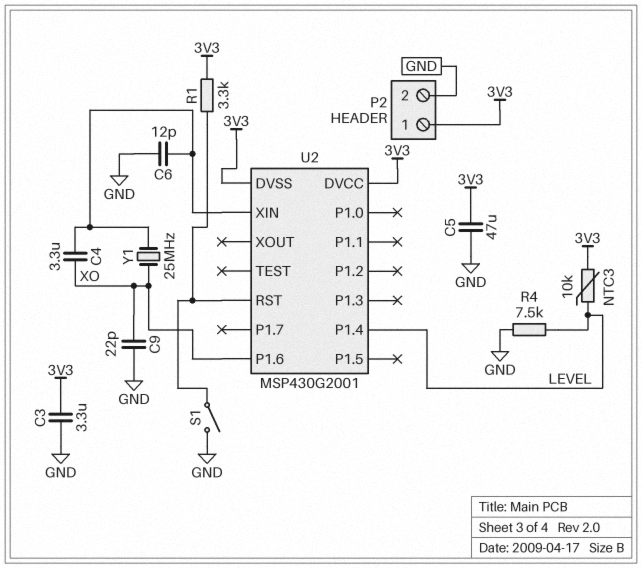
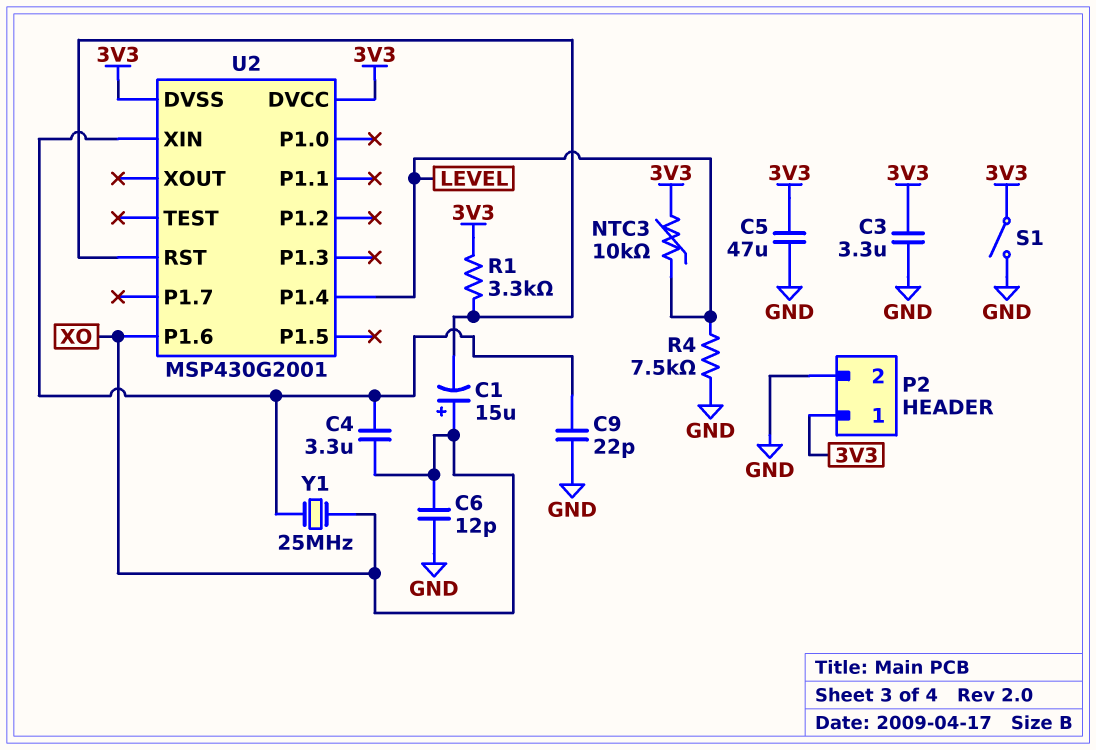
C1: none -> 15uF (plus XO, minus U2/RST)
C6: 12pF (GND, U2/XIN) -> 12pF (GND, XO)
C9: 22pF (GND, XO) -> 22pF (GND, U2/XIN)
S1: switch (GND, U2/RST) -> switch (3V3, GND)

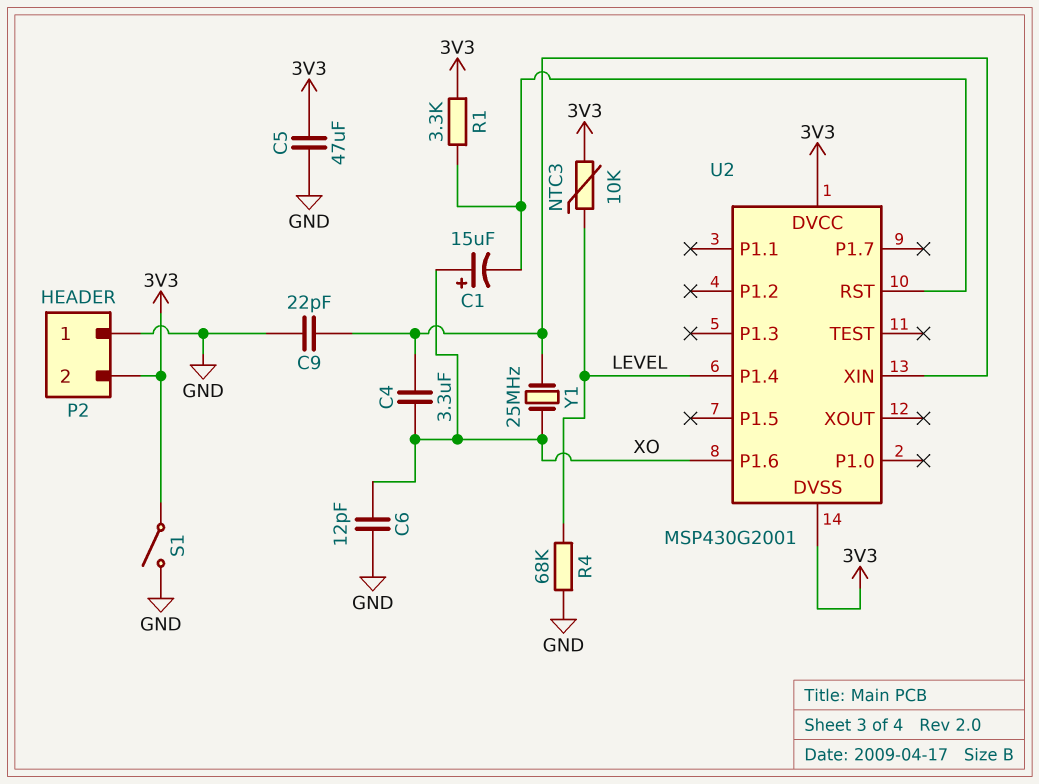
C3: 3.3uF (3V3, GND) -> none
P2 pin 1: 3V3 -> GND
P2 pin 2: GND -> 3V3
R4: 7.5k (GND, LEVEL) -> 68k (GND, LEVEL)

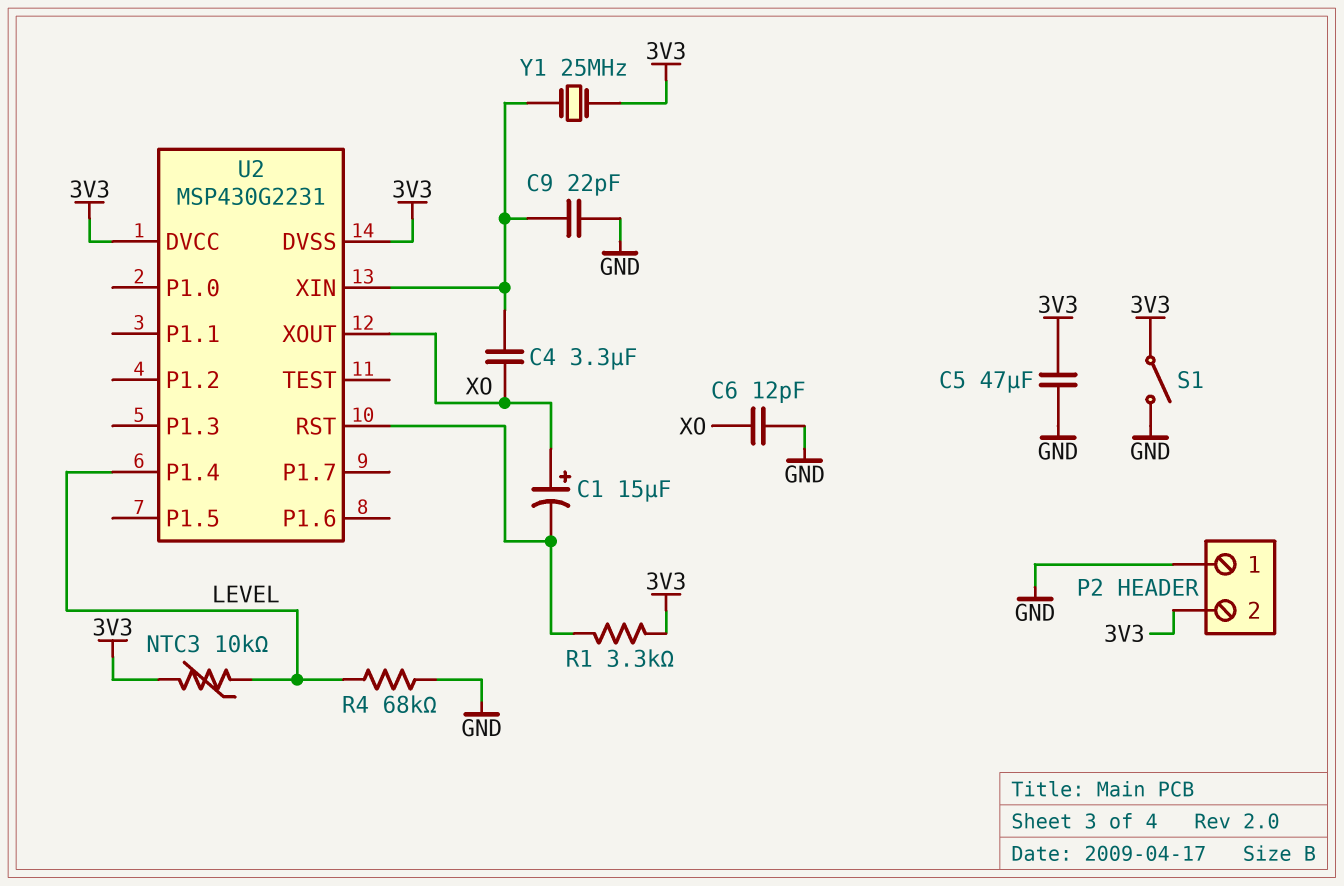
U2: MSP430G2001 -> MSP430G2231
U2 pin P1.6: XO -> none
U2 pin XOUT: none -> XO
Y1: 25MHz (U2/XIN, XO) -> 25MHz (3V3, U2/XIN)

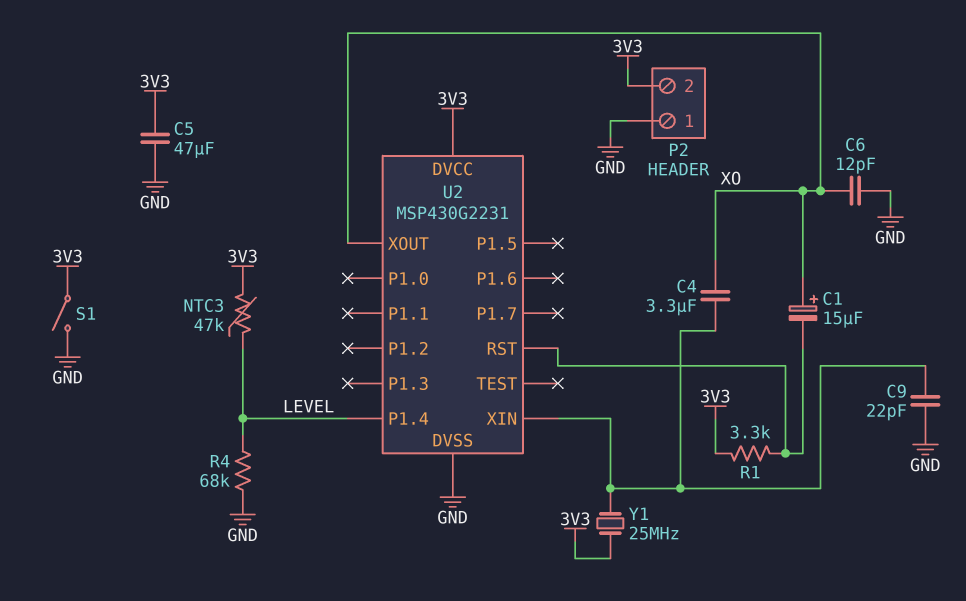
NTC3: 10k (3V3, LEVEL) -> 47k (3V3, LEVEL)
U2 pin DVSS: 3V3 -> GND

